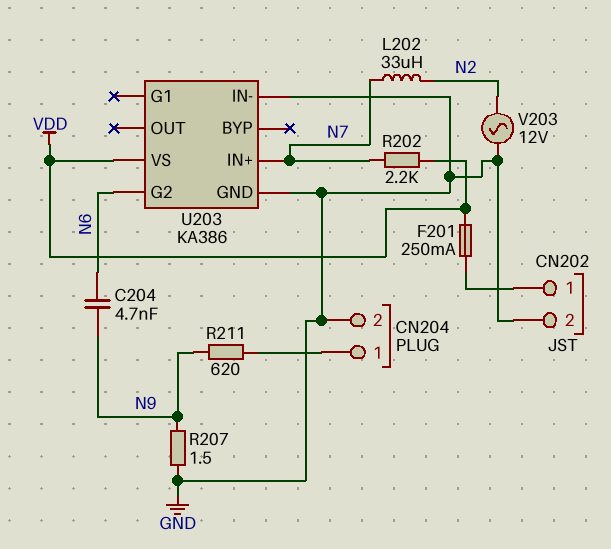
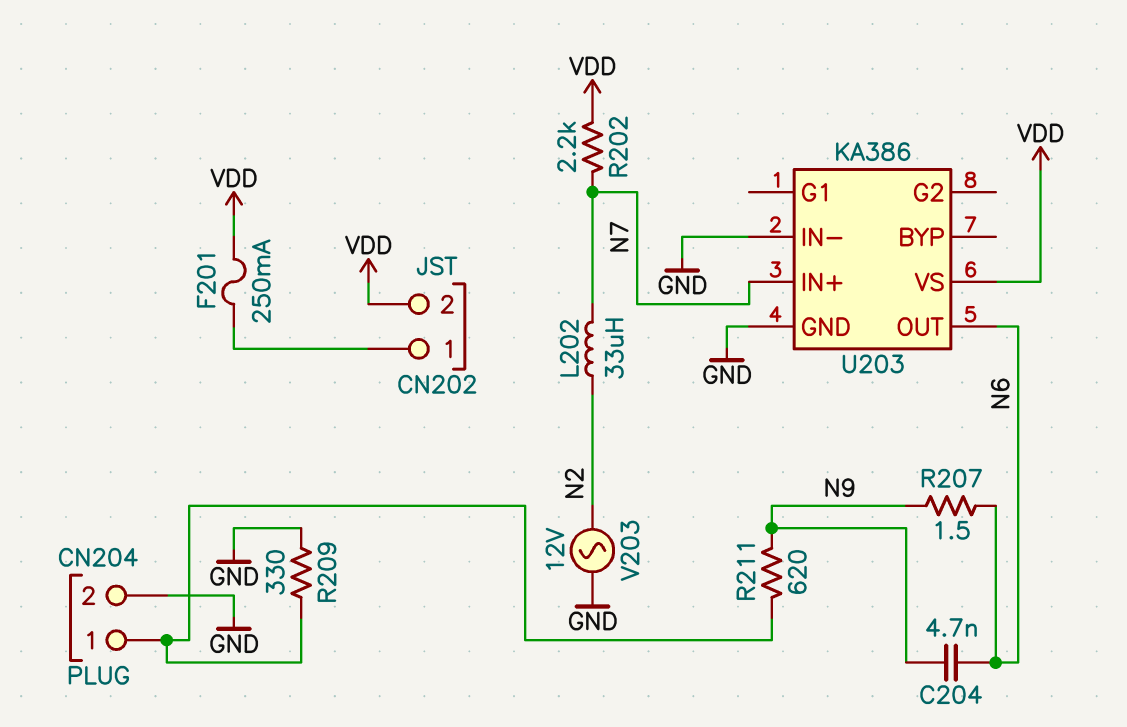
CN202 pin 2: GND -> VDD
R207: 1.5 (GND, N9) -> 1.5 (N6, N9)
R209: none -> 330 (CN204/1, GND)
U203 pin G2: N6 -> none
U203 pin OUT: none -> N6

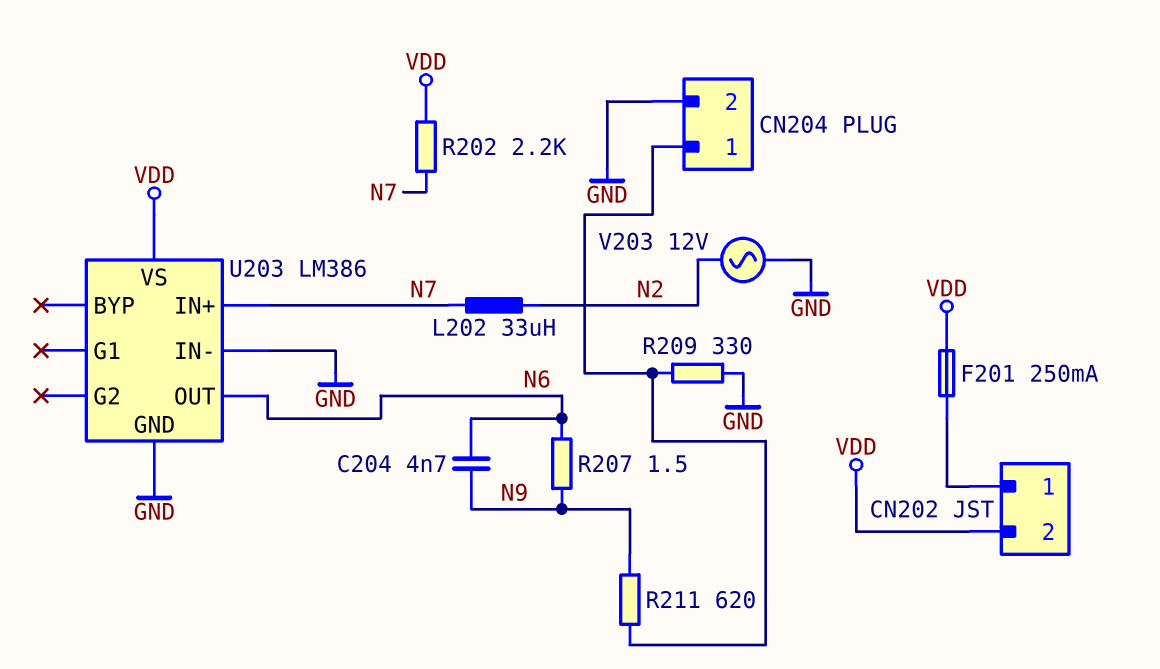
U203: KA386 -> LM386

